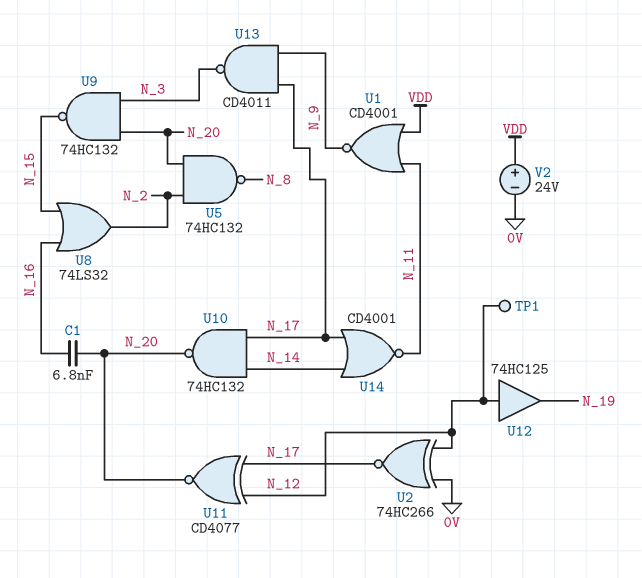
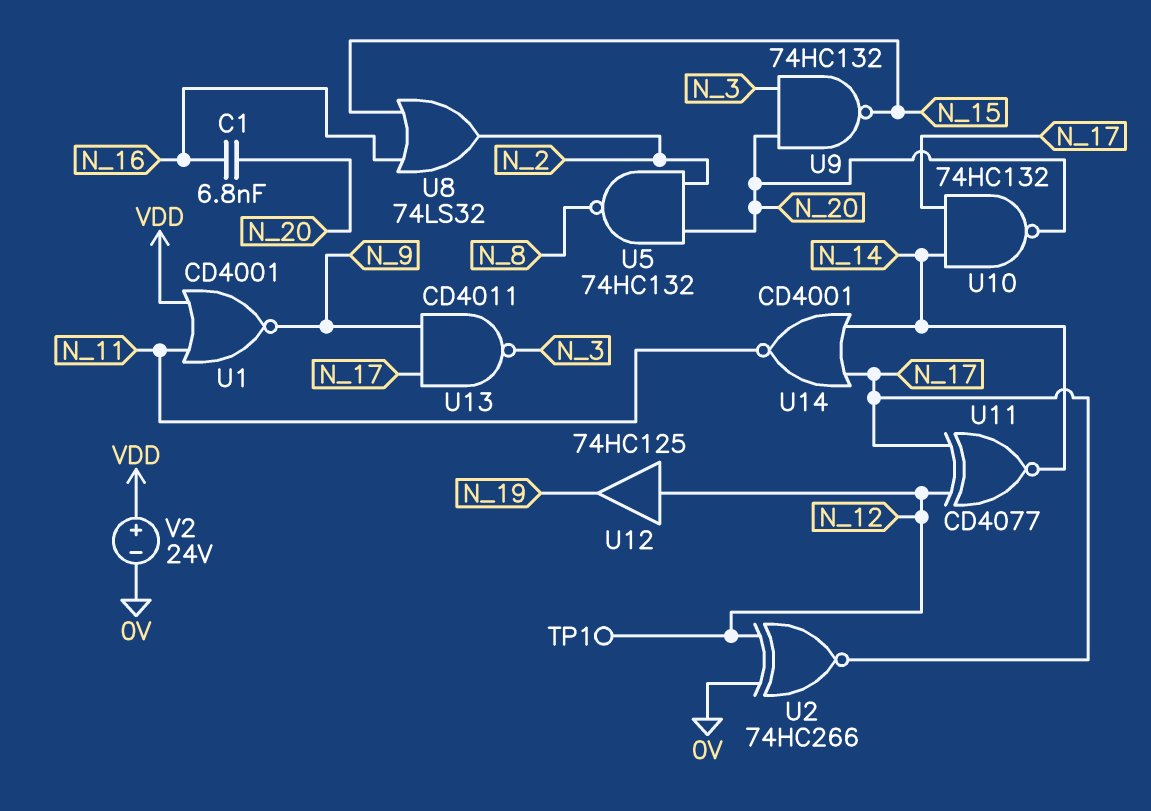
U11: XNOR CD4077 (in N_12, in N_17, out N_20) -> XNOR CD4077 (in N_12, in N_17, out N_14)

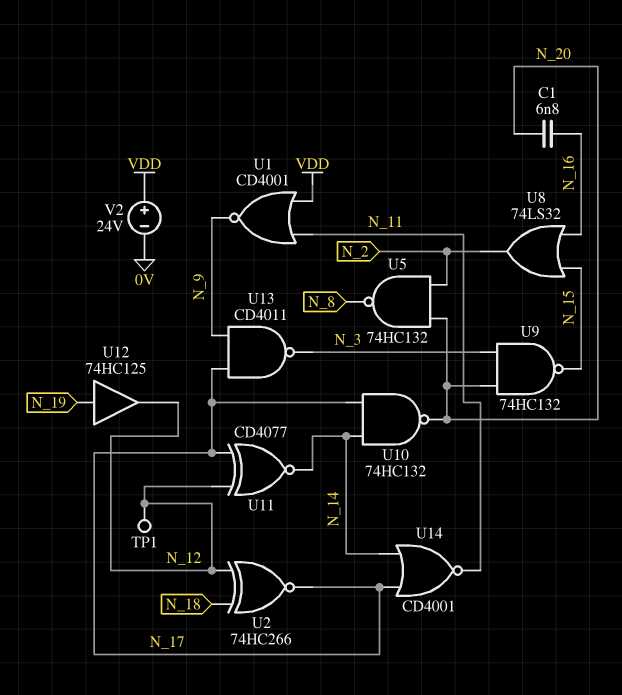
U2: XNOR 74HC266 (in 0V, in N_12, out N_17) -> XNOR 74HC266 (in N_12, in N_18, out N_17)
U12: buffer 74HC125 (in N_12, out N_19) -> buffer 74HC125 (in N_19, out N_12)

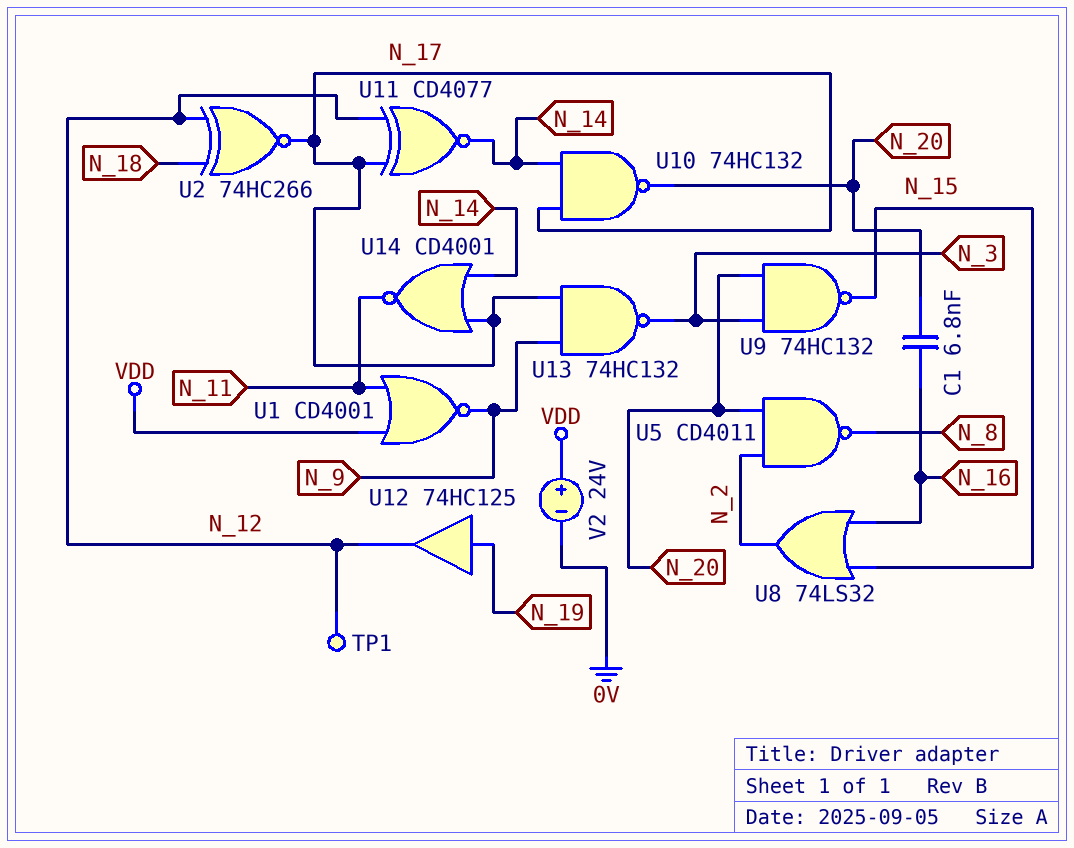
U5: NAND 74HC132 (in N_2, in N_20, out N_8) -> NAND CD4011 (in N_2, in N_20, out N_8)
U13: NAND CD4011 (in N_9, in N_17, out N_3) -> NAND 74HC132 (in N_9, in N_17, out N_3)

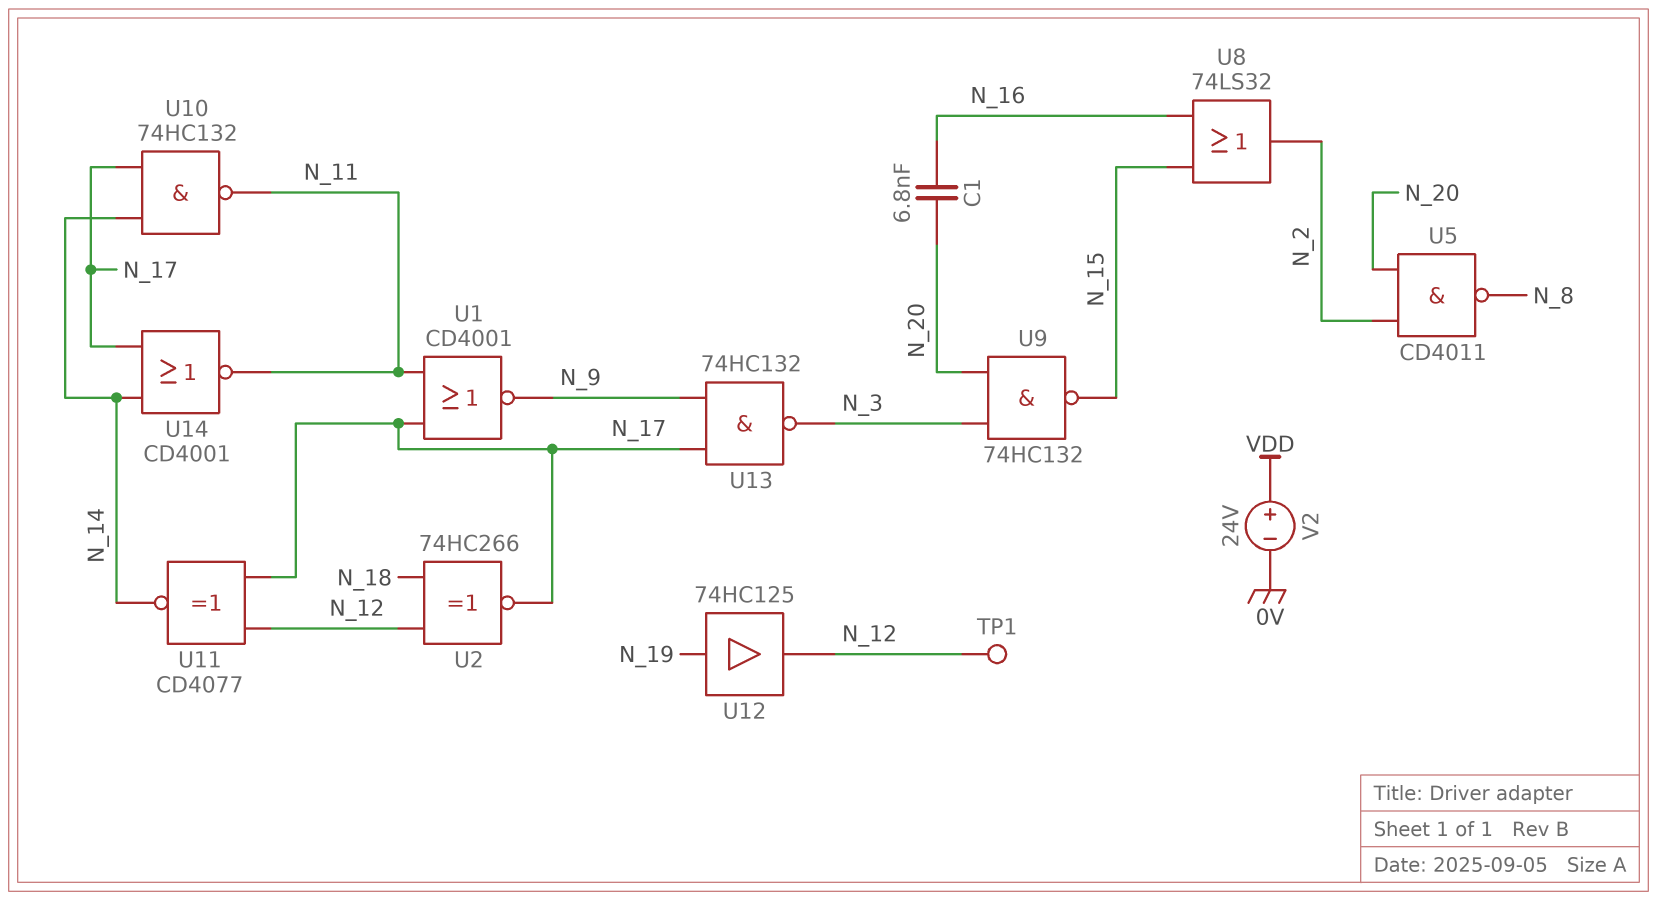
U1: NOR CD4001 (in N_11, in VDD, out N_9) -> NOR CD4001 (in N_11, in N_17, out N_9)
U10: NAND 74HC132 (in N_14, in N_17, out N_20) -> NAND 74HC132 (in N_14, in N_17, out N_11)

